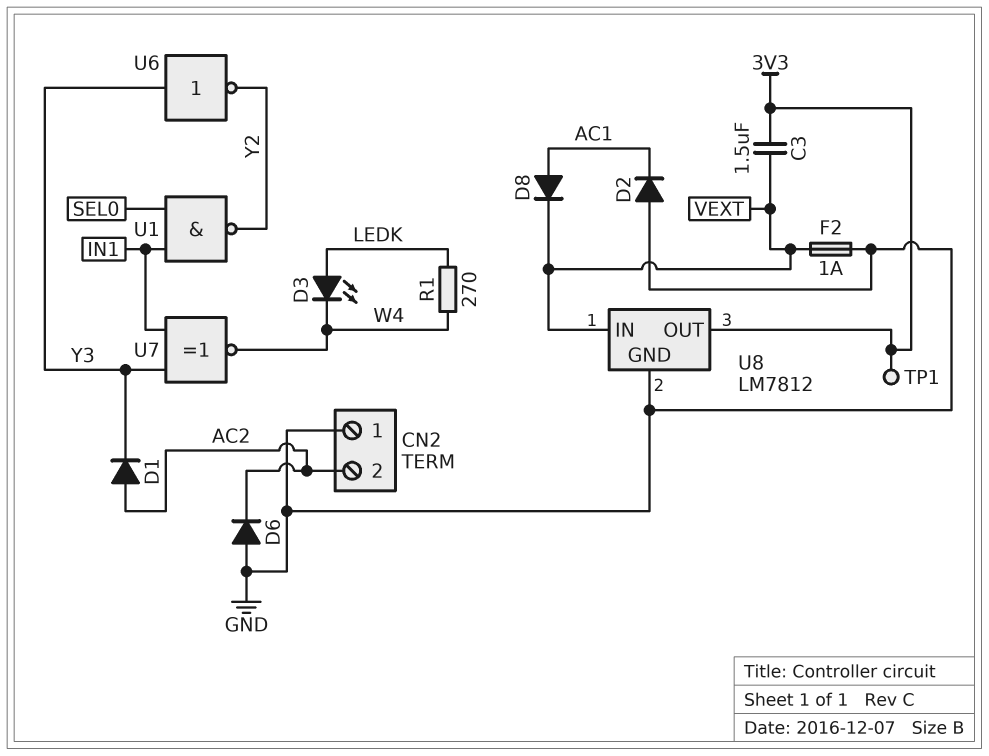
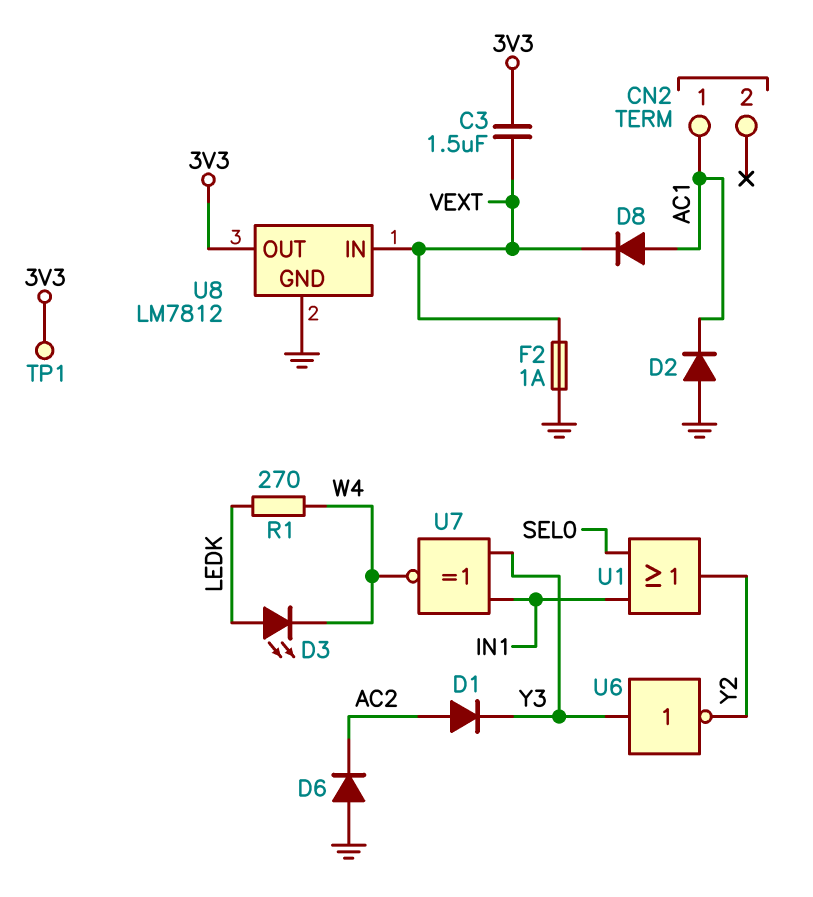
CN2 pin 1: GND -> AC1
CN2 pin 2: AC2 -> none
U1: NAND (in IN1, in SEL0, out Y2) -> OR (in IN1, in SEL0, out Y2)

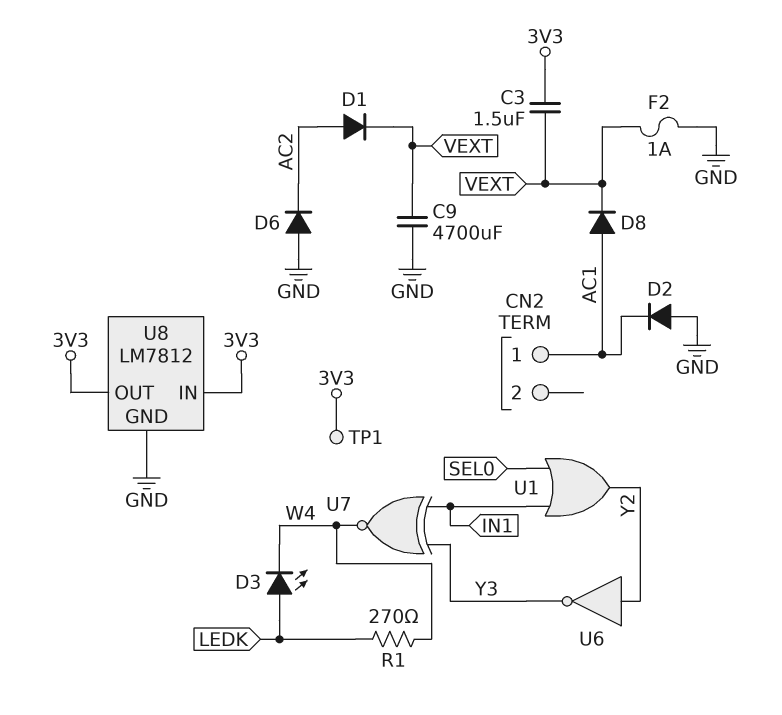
C9: none -> 4700uF (GND, VEXT)
D1: diode (A AC2, K Y3) -> diode (A AC2, K VEXT)
U6: NOT (in Y3, out Y2) -> NOT (in Y2, out Y3)
U8 pin IN: VEXT -> 3V3

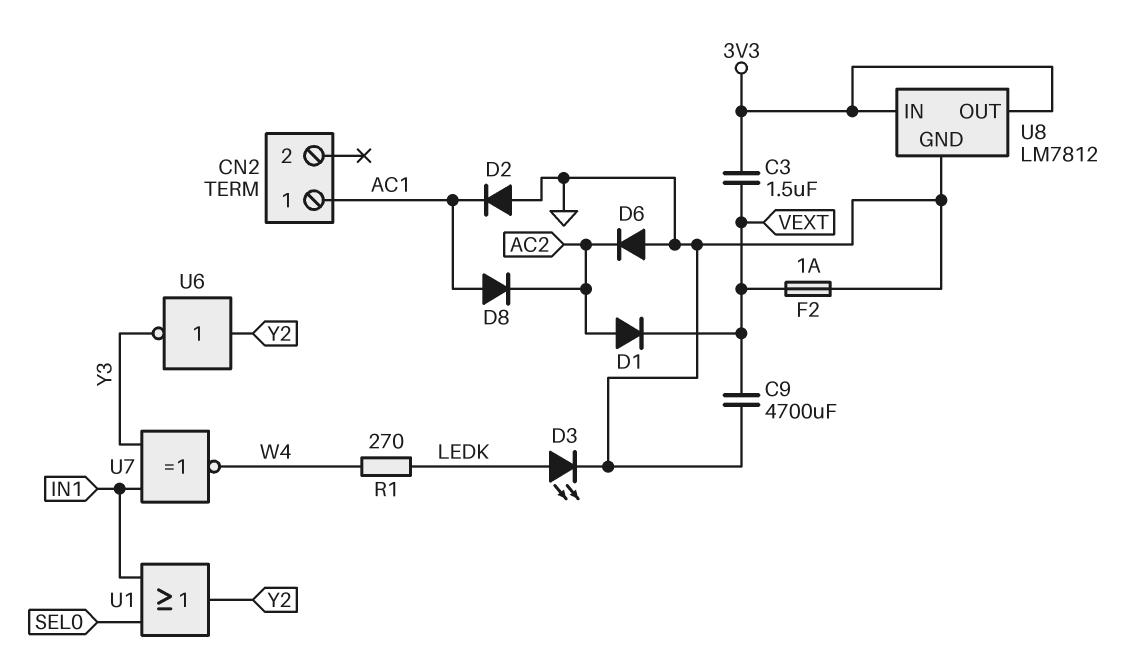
D3: LED (A LEDK, K W4) -> LED (A LEDK, K GND)
D8: diode (A AC1, K VEXT) -> diode (A AC1, K AC2)
TP1: test point (3V3) -> none

